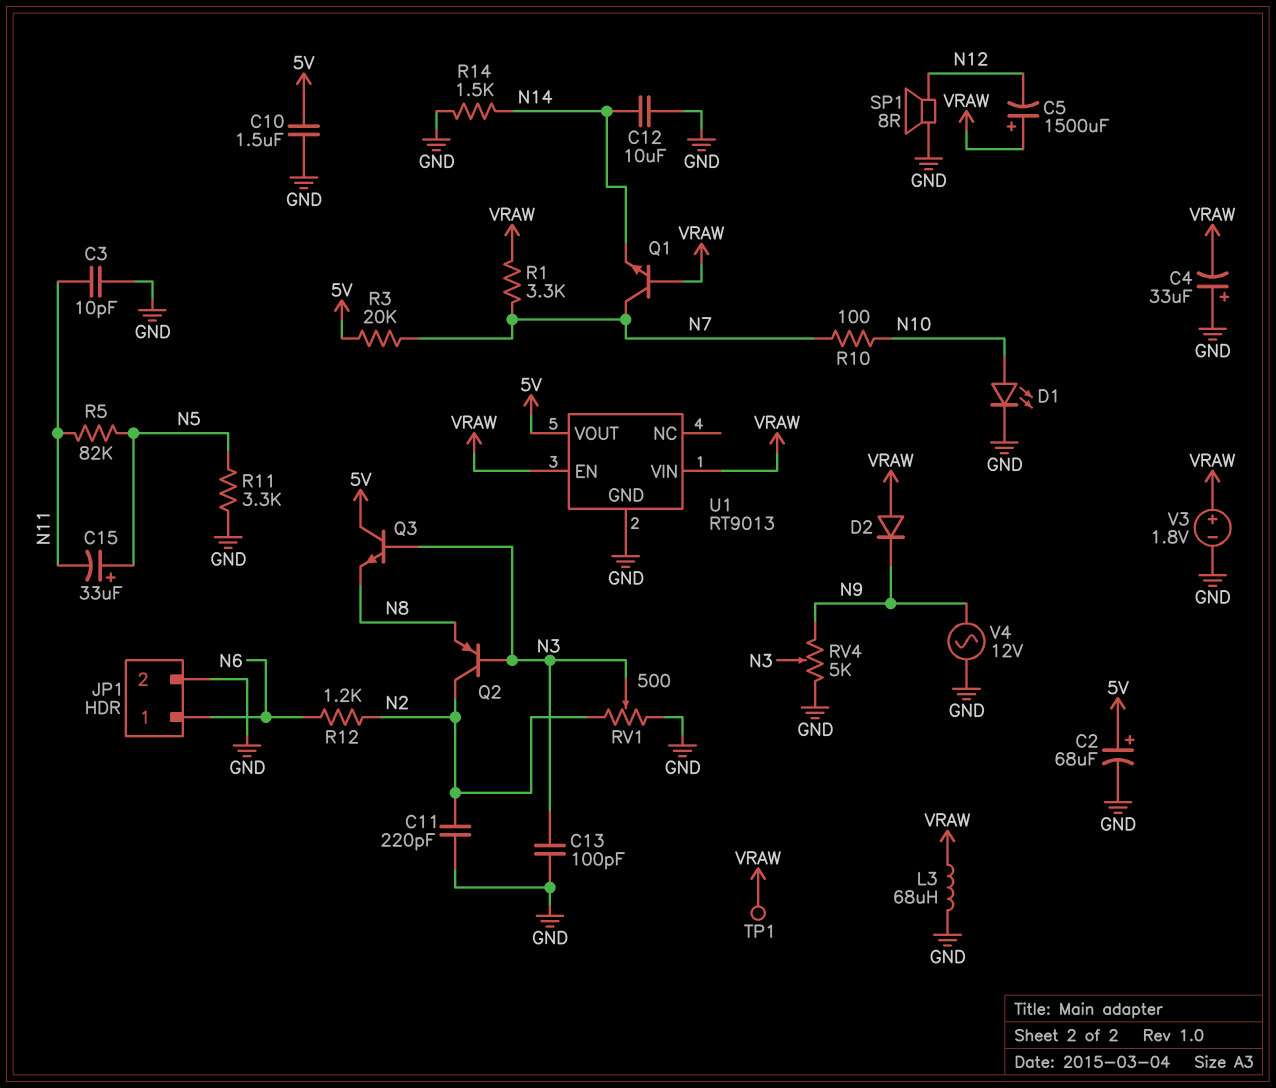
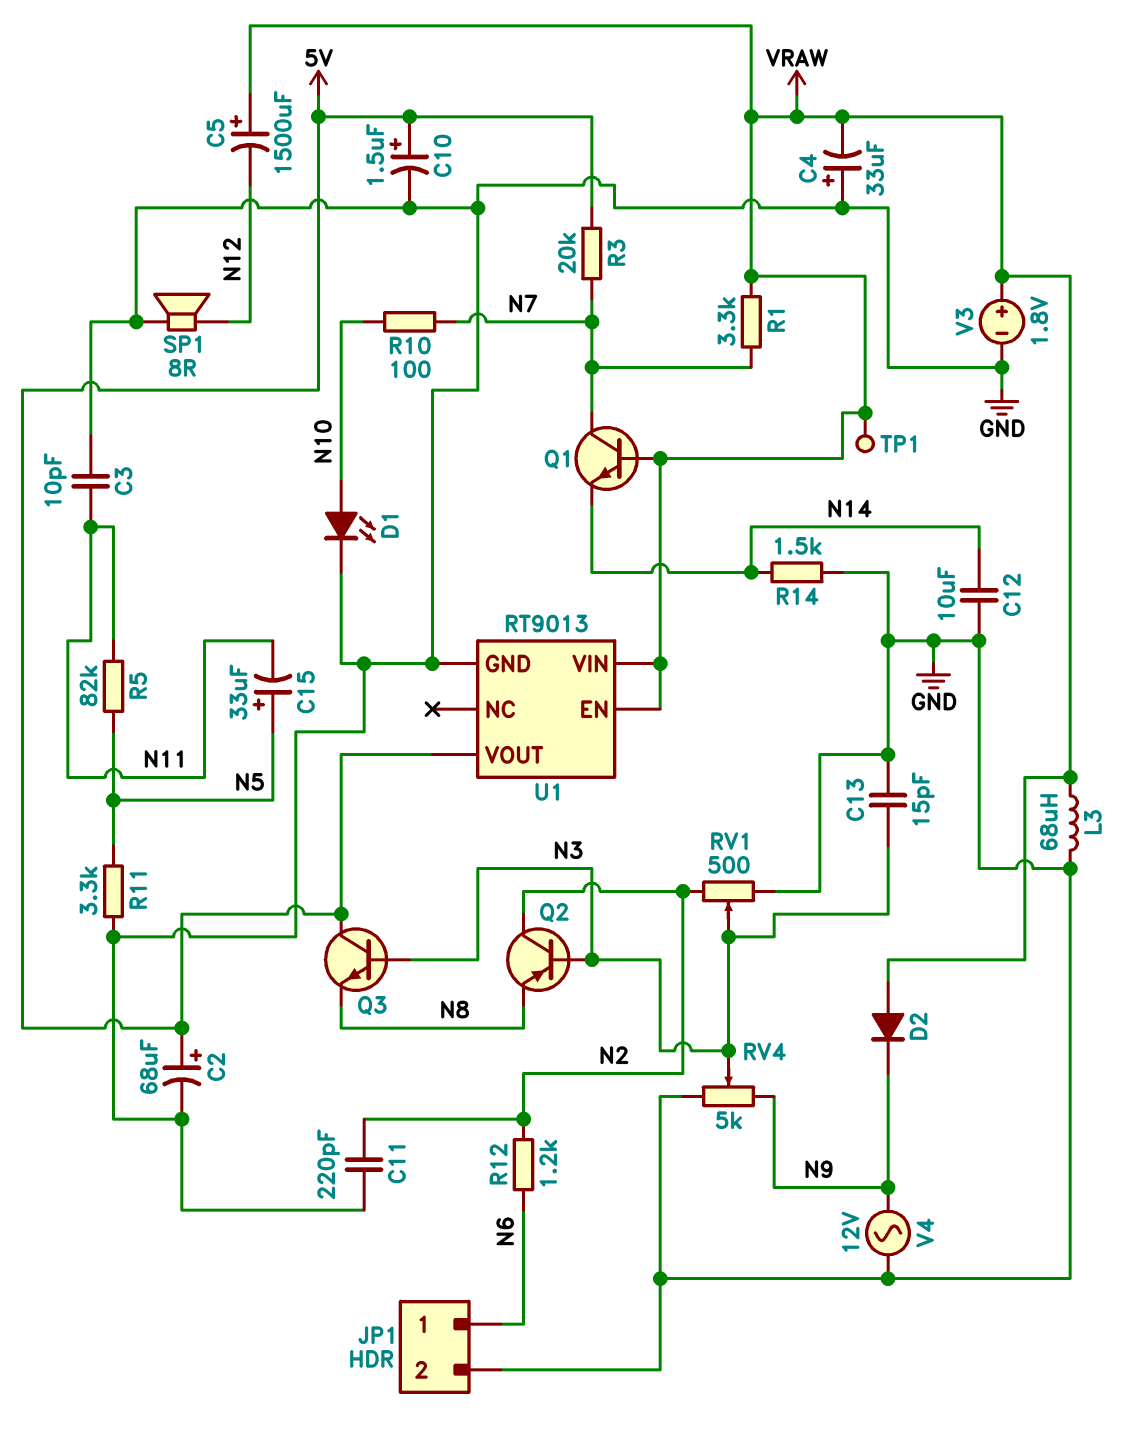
C10: 1.5uF (5V, GND) -> 1.5uF (plus 5V, minus GND)
C13: 100pF (GND, N3) -> 15pF (GND, N3)

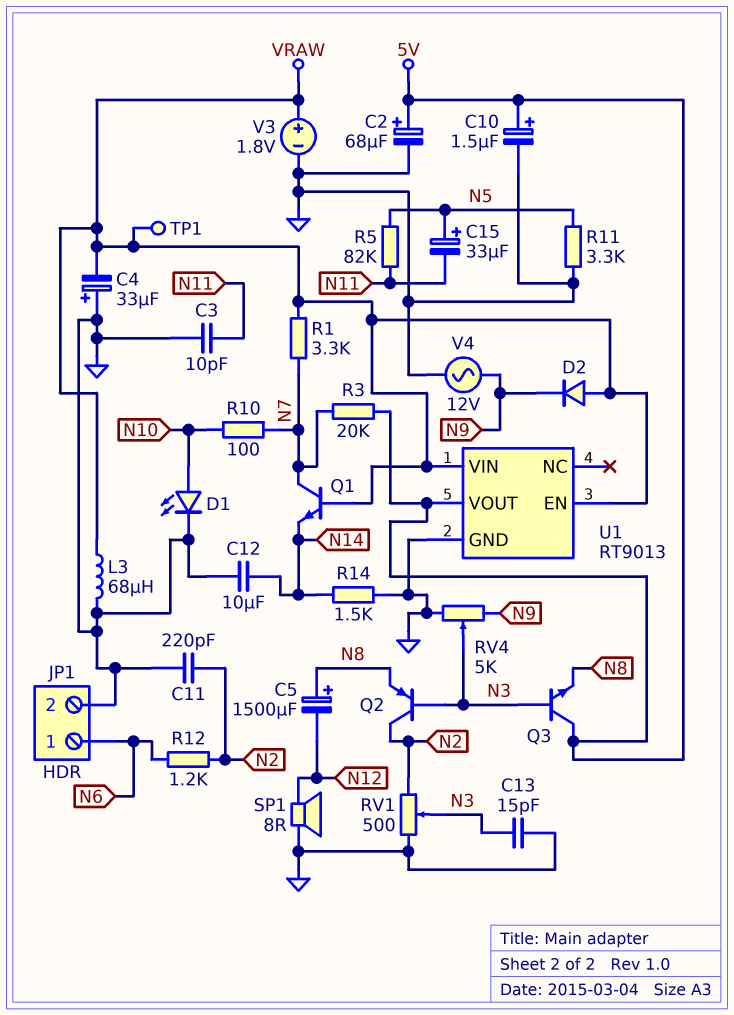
C5: 1500uF (plus VRAW, minus N12) -> 1500uF (plus N8, minus N12)

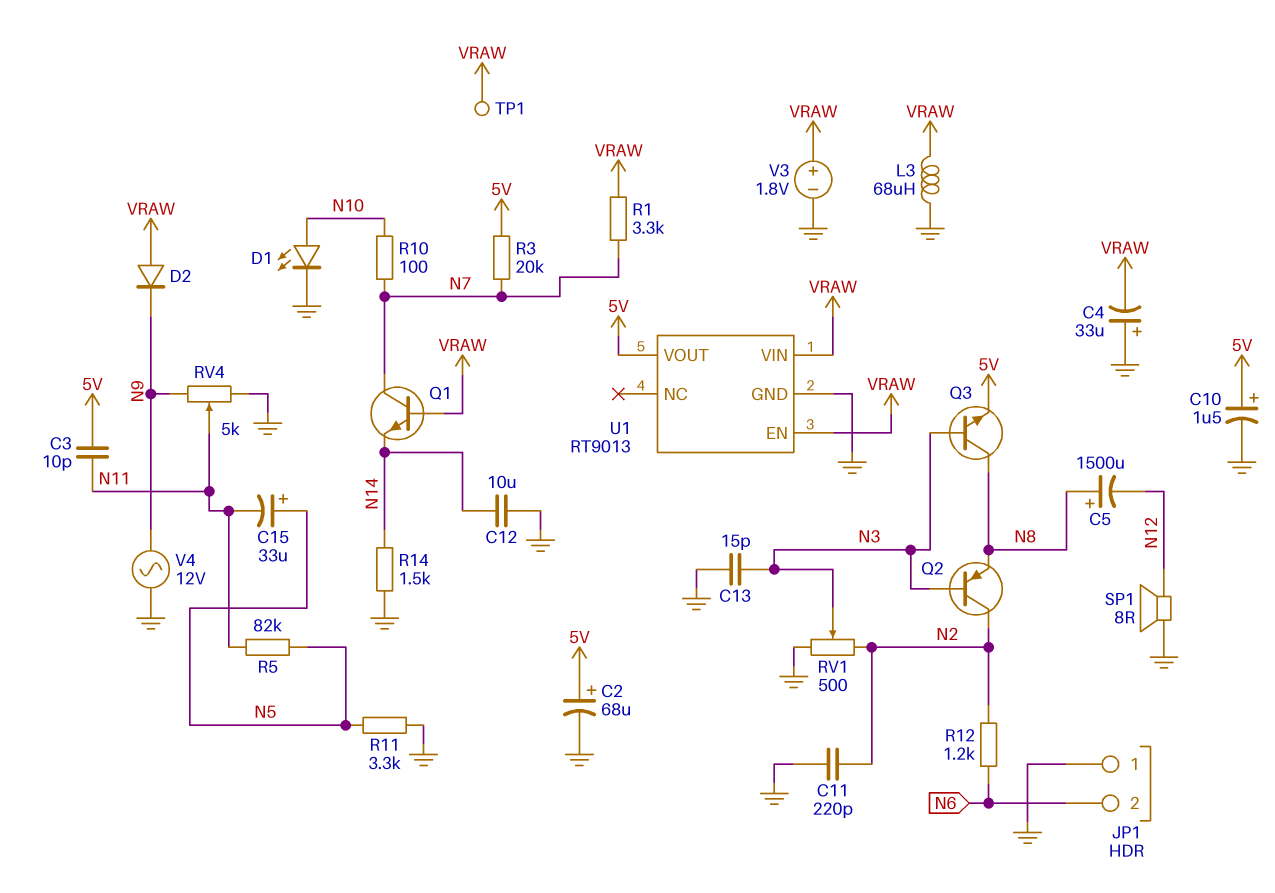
C3: 10pF (GND, N11) -> 10pF (5V, N11)
JP1 pin 1: N6 -> GND
JP1 pin 2: GND -> N6
Q3: NPN (B N3, C 5V, E N8) -> NPN (B N3, C N8, E 5V)
RV4: 5k (GND, N9, wiper N3) -> 5k (GND, N9, wiper N11)

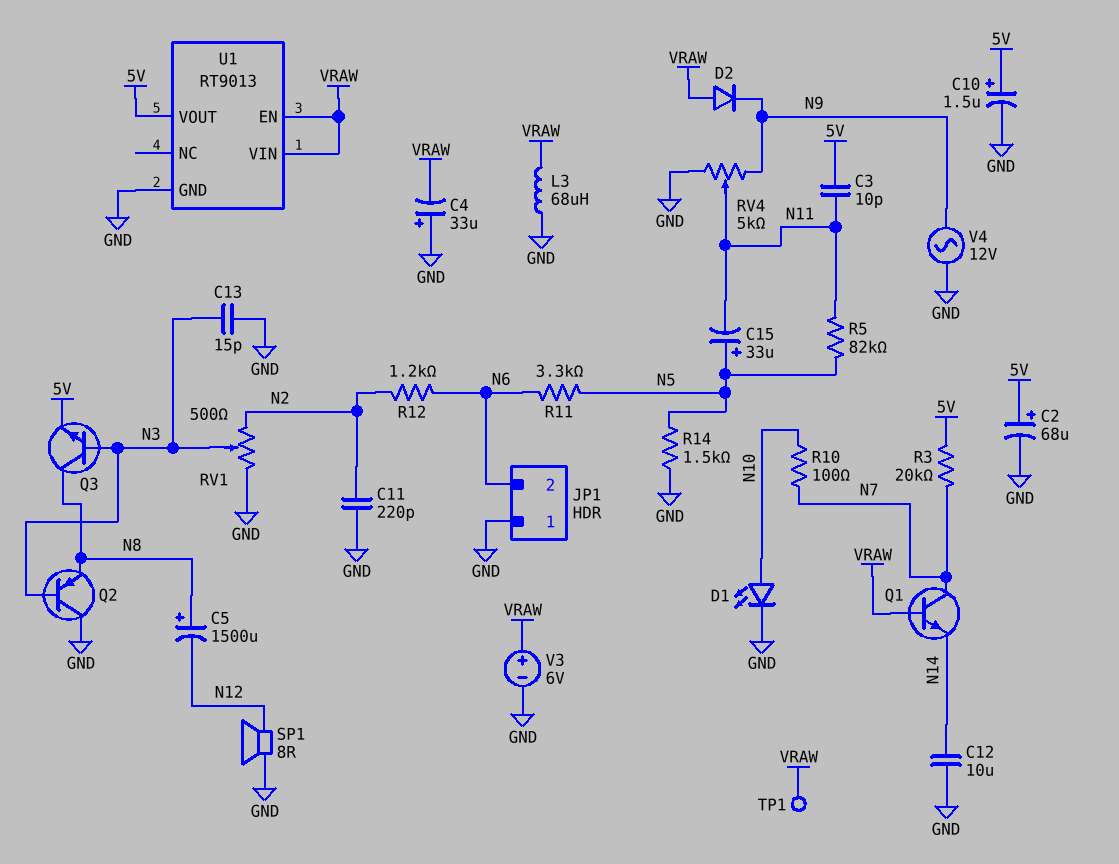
Q2: PNP (B N3, C N2, E N8) -> PNP (B N3, C GND, E N8)
R1: 3.3k (N7, VRAW) -> none
R11: 3.3k (GND, N5) -> 3.3k (N5, N6)
R14: 1.5k (GND, N14) -> 1.5k (GND, N5)
V3: 1.8V (plus VRAW, minus GND) -> 6V (plus VRAW, minus GND)

